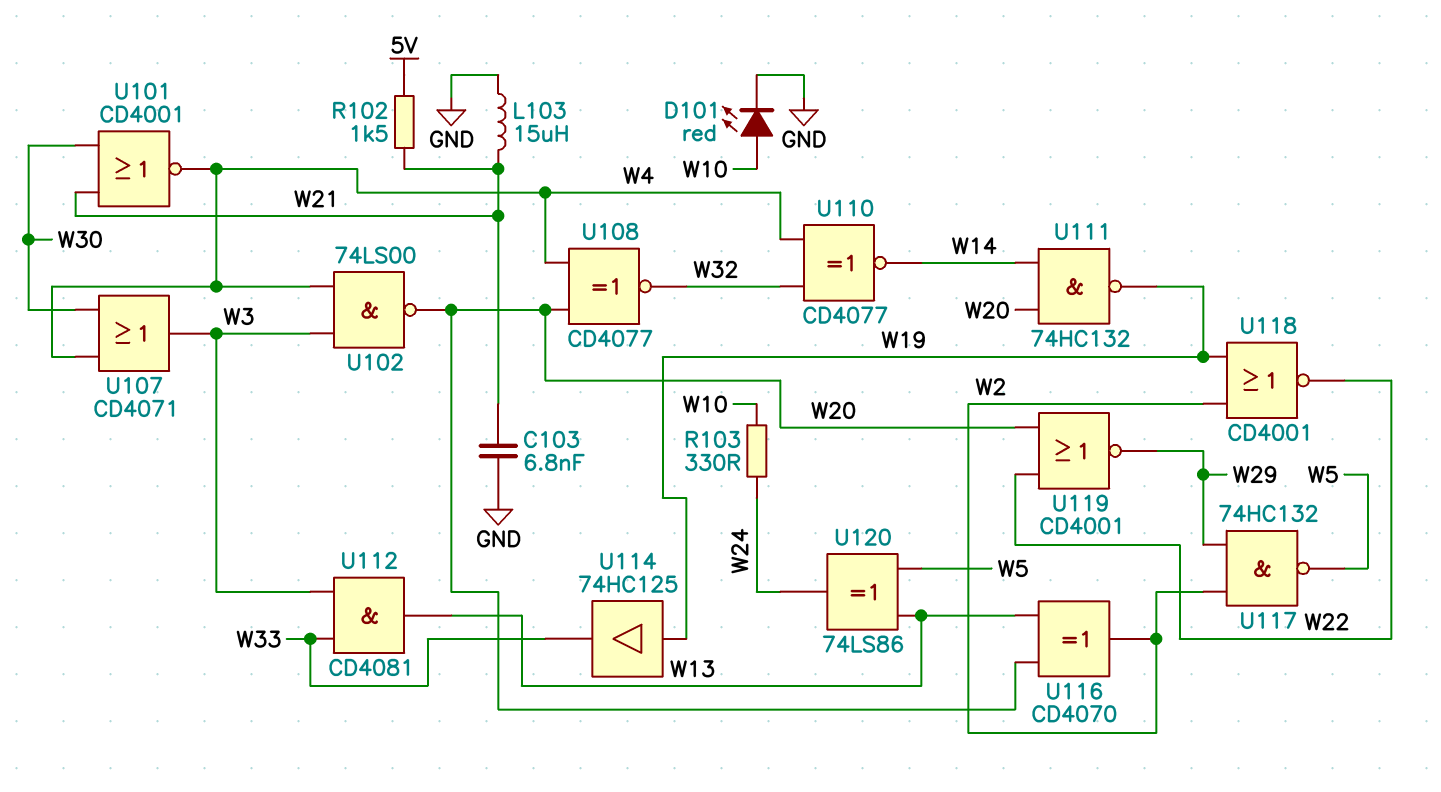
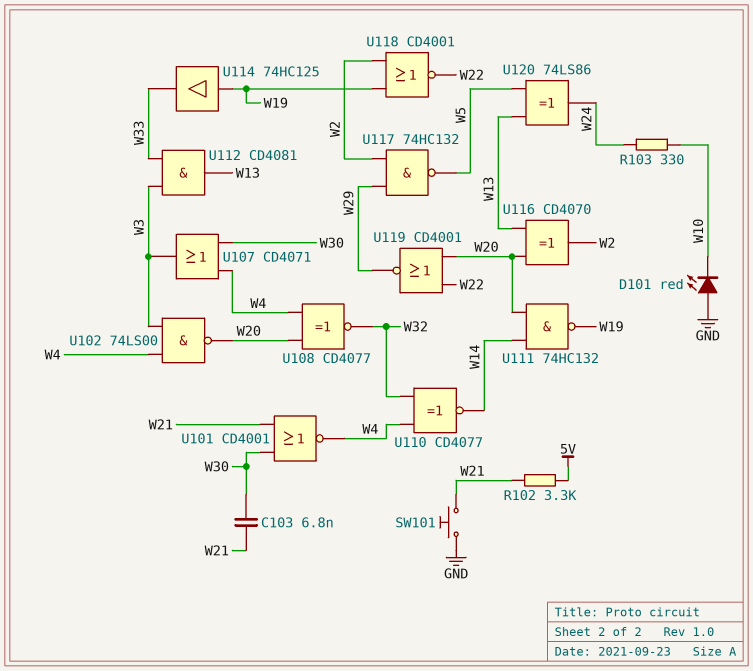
C103: 6.8nF (GND, W21) -> 6.8nF (W21, W30)
D101: LED red (A W10, K GND) -> LED red (A GND, K W10)
L103: 15uH (GND, W21) -> none
R102: 1.5k (5V, W21) -> 3.3k (5V, W21)
SW101: none -> button (GND, W21)

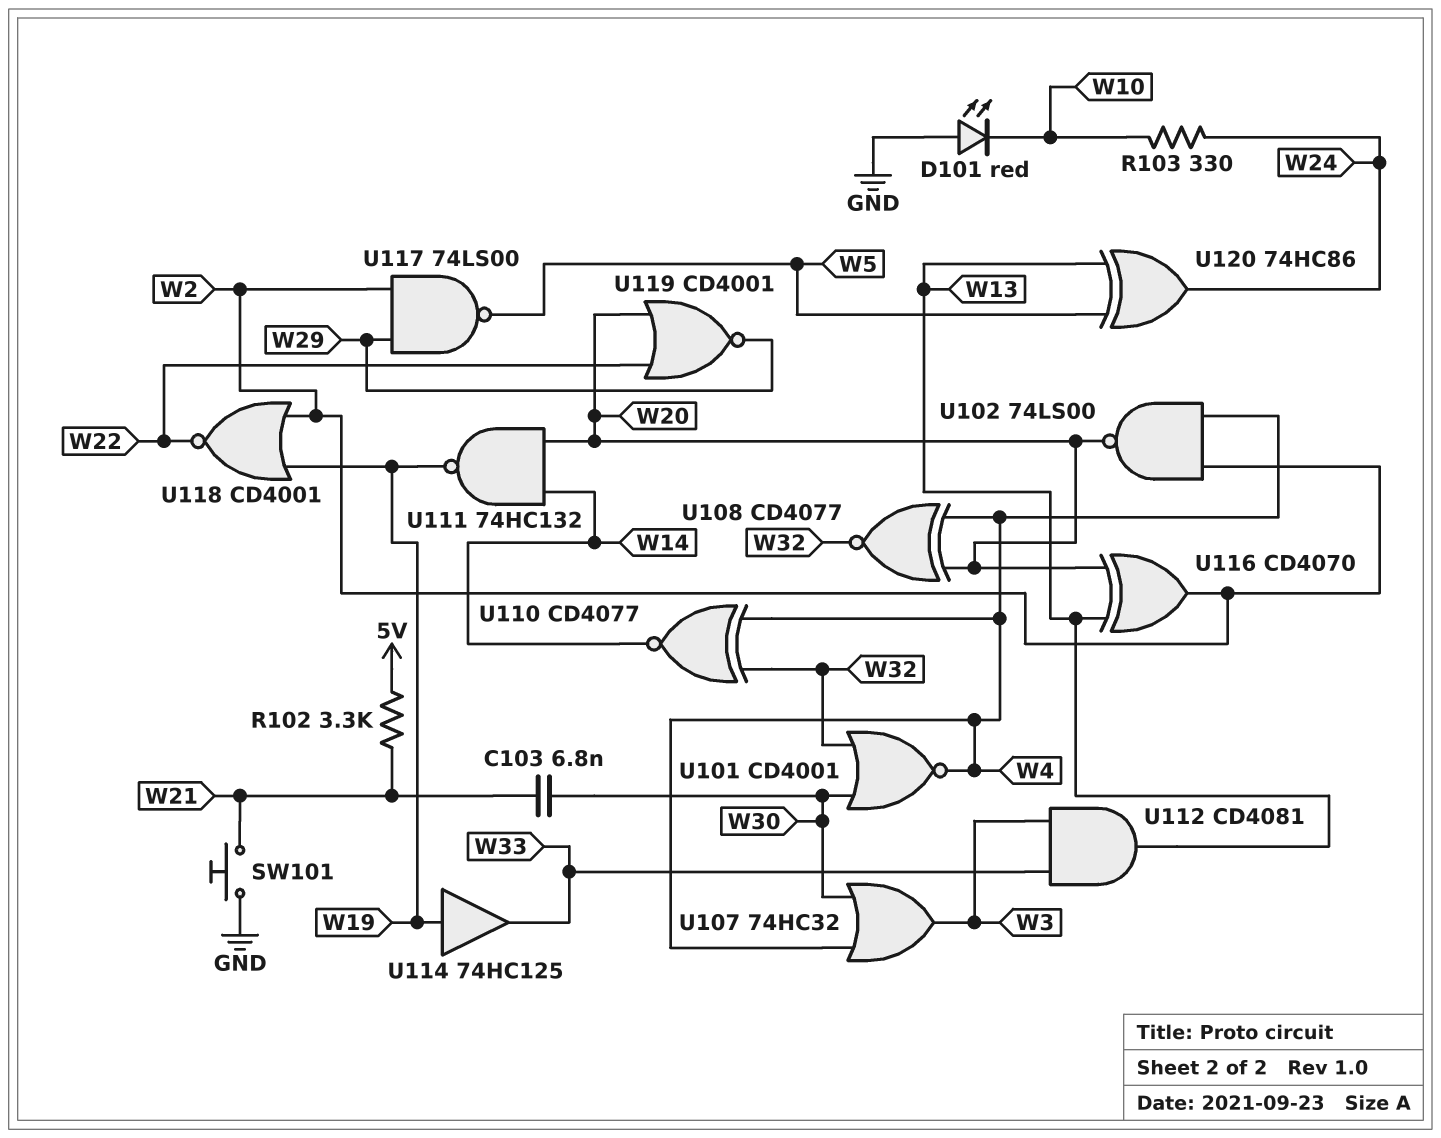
U101: NOR CD4001 (in W21, in W30, out W4) -> NOR CD4001 (in W30, in W32, out W4)
U102: NAND 74LS00 (in W3, in W4, out W20) -> NAND 74LS00 (in W2, in W4, out W20)
U107: OR CD4071 (in W4, in W30, out W3) -> OR 74HC32 (in W4, in W30, out W3)
U117: NAND 74HC132 (in W2, in W29, out W5) -> NAND 74LS00 (in W2, in W29, out W5)
U120: XOR 74LS86 (in W5, in W13, out W24) -> XOR 74HC86 (in W5, in W13, out W24)

